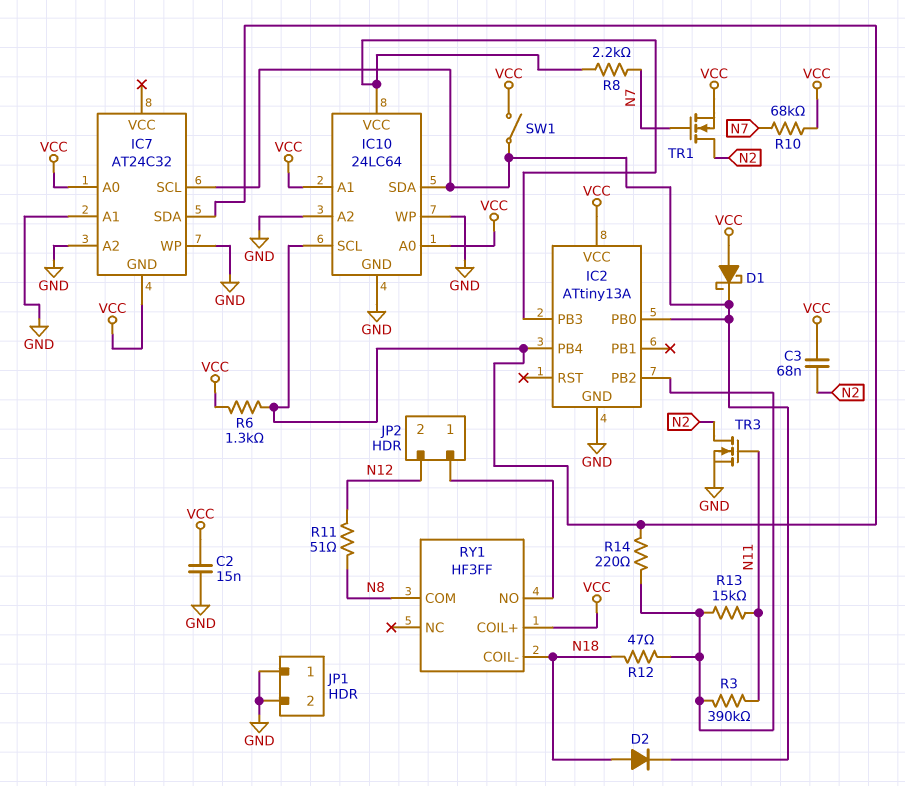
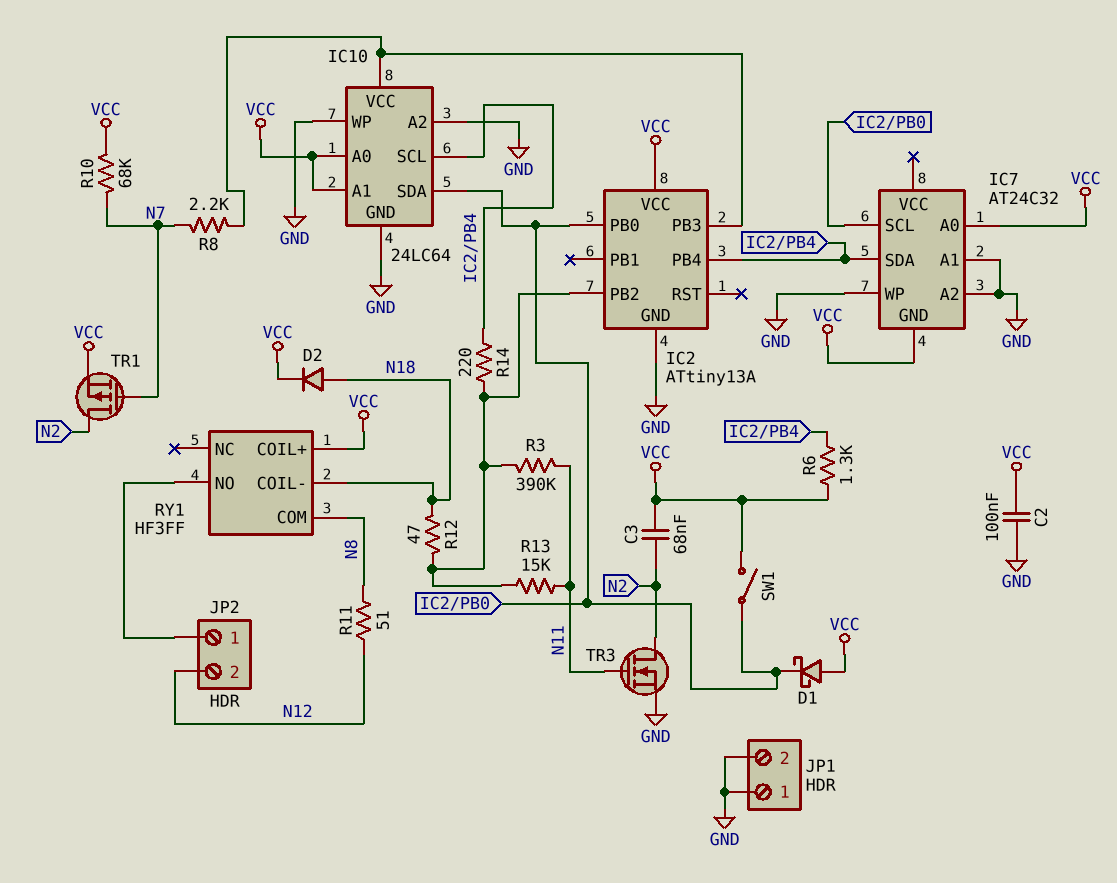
C2: 15nF (GND, VCC) -> 100nF (GND, VCC)
D2: diode (A N18, K IC2/PB0) -> diode (A N18, K VCC)
TR1: NMOS (G N7, D N2, S VCC) -> PMOS (G N7, D N2, S VCC)

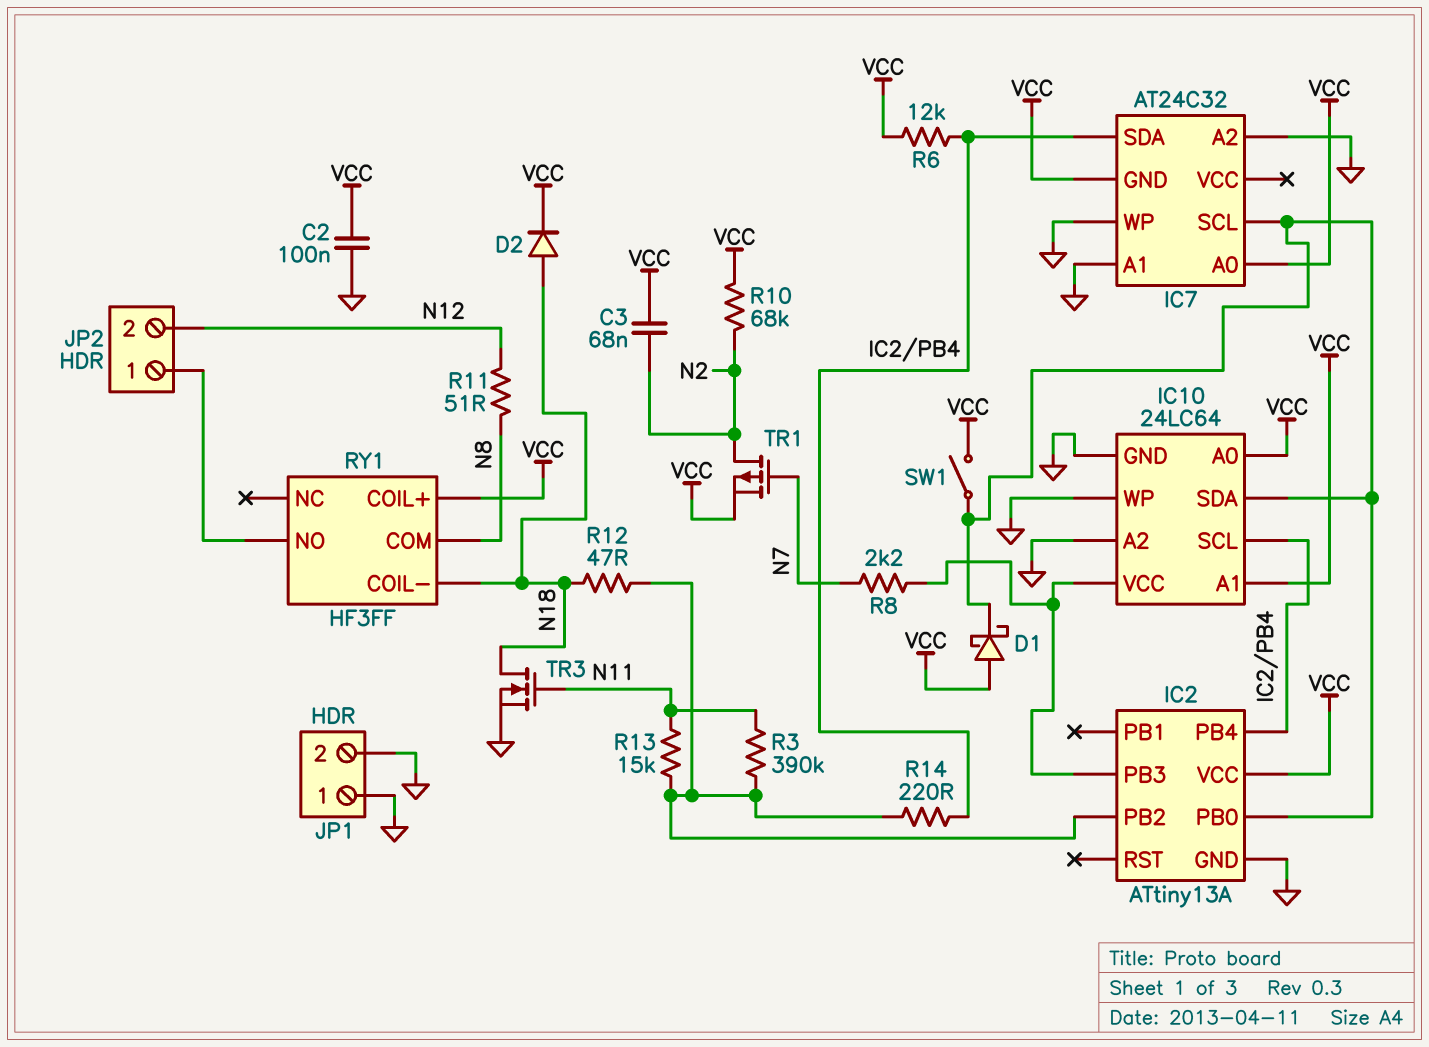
R6: 1.3k (IC2/PB4, VCC) -> 12k (IC2/PB4, VCC)
R10: 68k (N7, VCC) -> 68k (N2, VCC)
TR3: NMOS (G N11, D N2, S GND) -> NMOS (G N11, D N18, S GND)

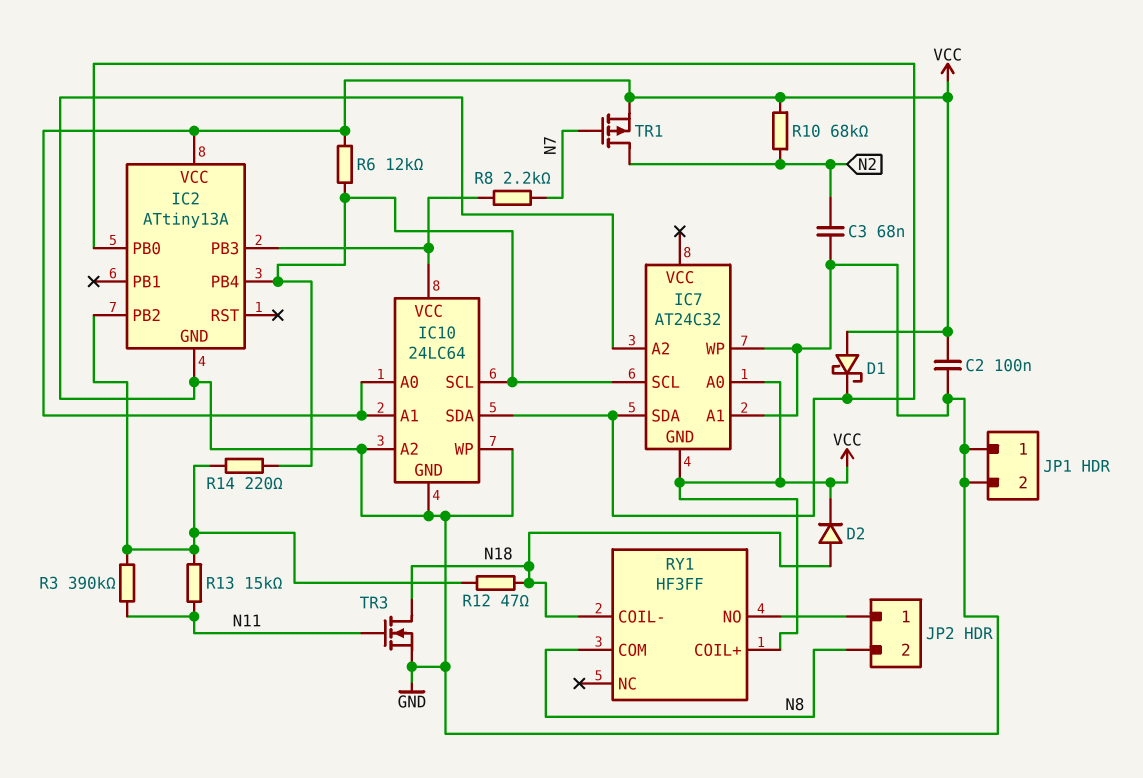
C3: 68nF (N2, VCC) -> 68nF (GND, N2)
IC7 pin SCL: IC2/PB0 -> IC2/PB4
IC7 pin SDA: IC2/PB4 -> IC2/PB0
JP2 pin 2: N12 -> N8
R11: 51 (N8, N12) -> none
SW1: switch (IC2/PB0, VCC) -> none

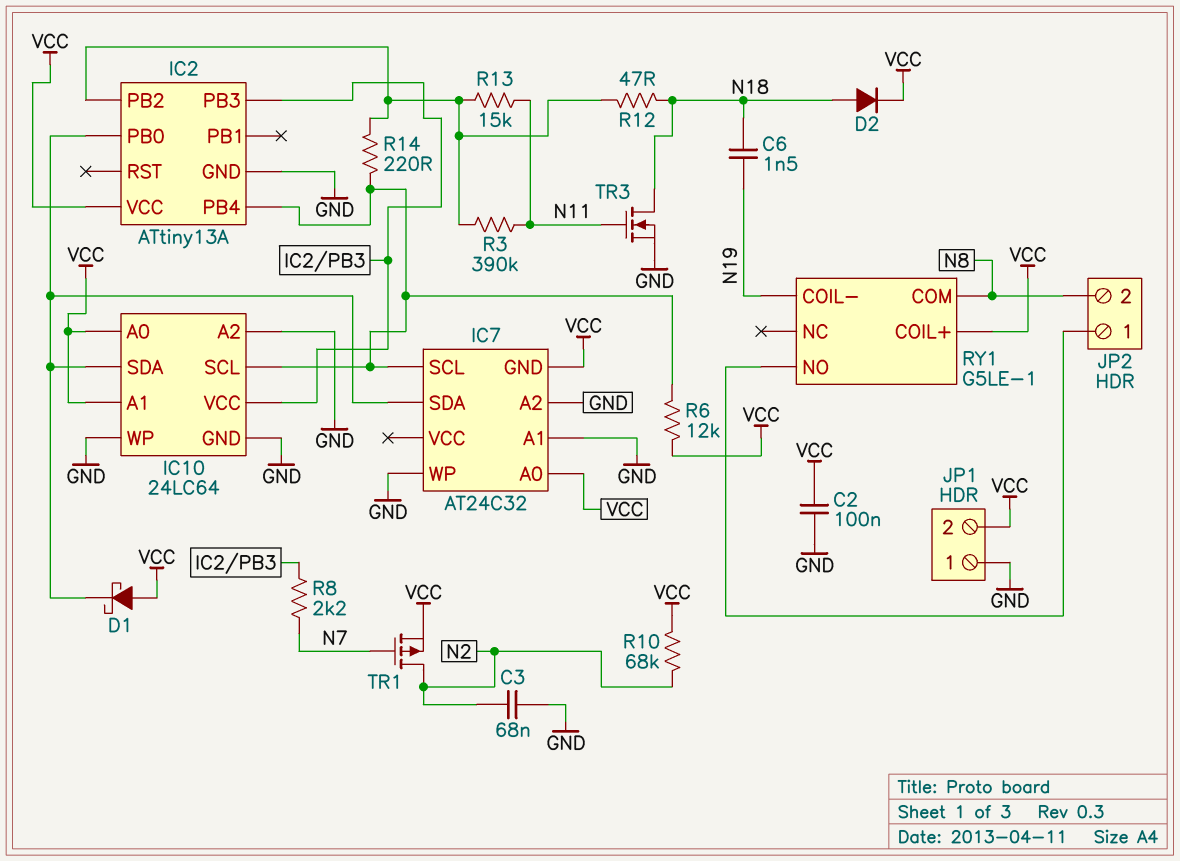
C6: none -> 1.5nF (N18, N19)
JP1 pin 2: GND -> VCC
RY1: HF3FF -> G5LE-1
RY1 pin COIL-: N18 -> N19

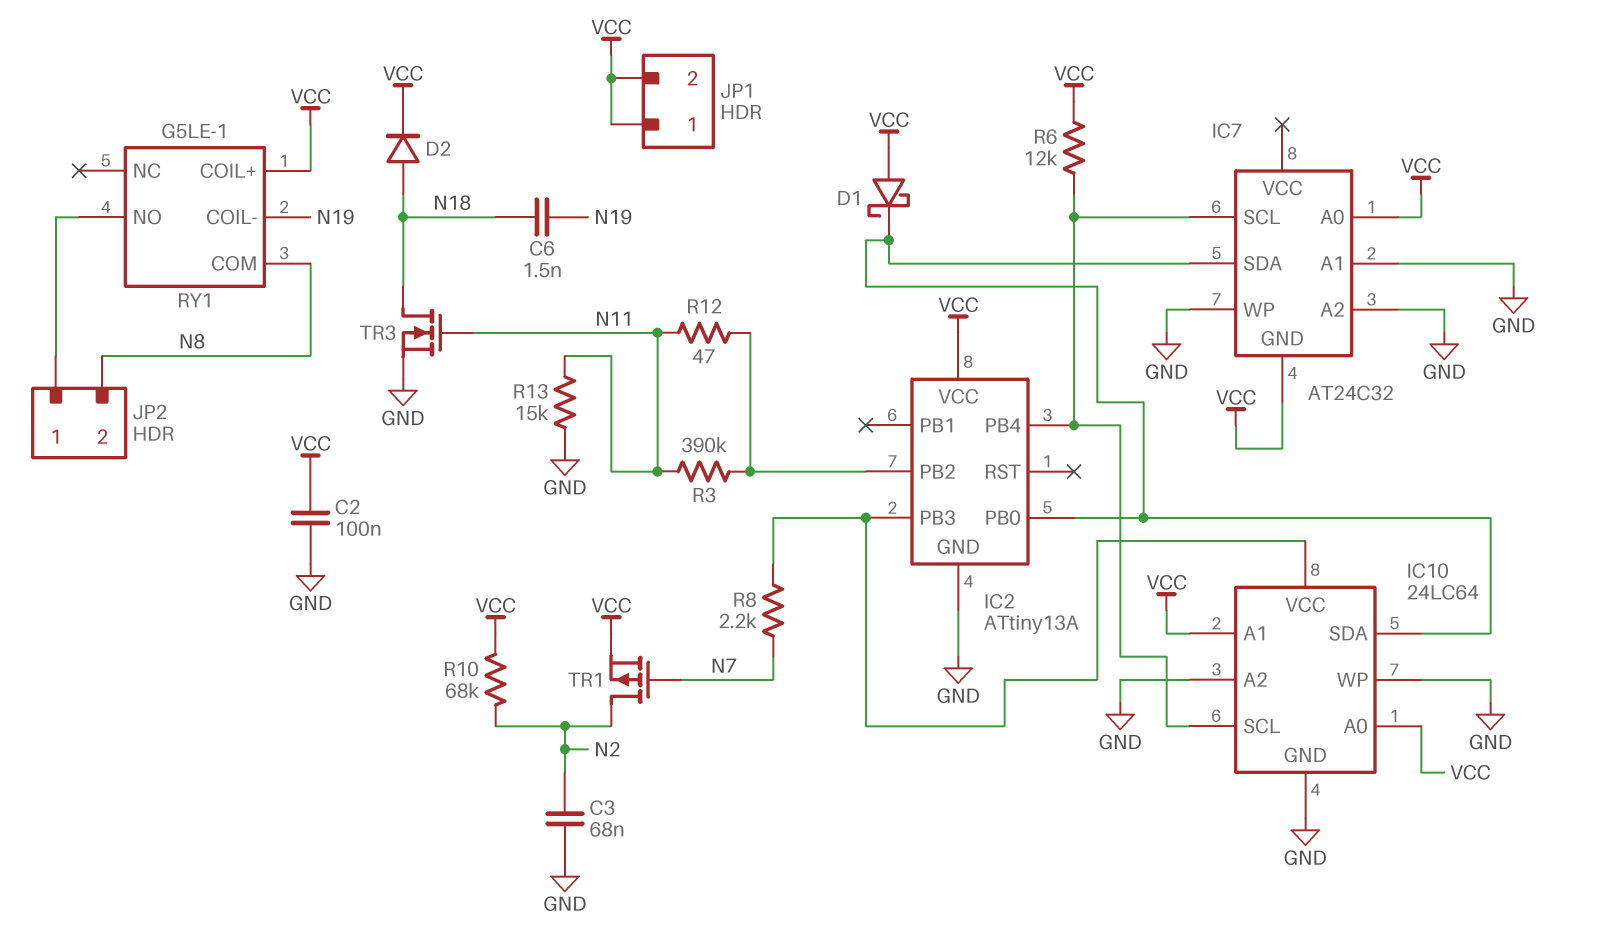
JP1 pin 1: GND -> VCC
R12: 47 (IC2/PB2, N18) -> 47 (IC2/PB2, N11)
R13: 15k (IC2/PB2, N11) -> 15k (GND, N11)
R14: 220 (IC2/PB2, IC2/PB4) -> none

